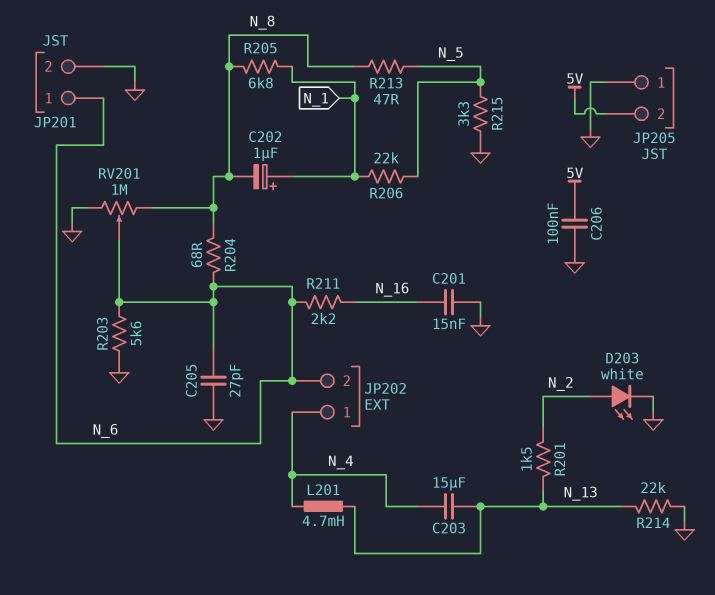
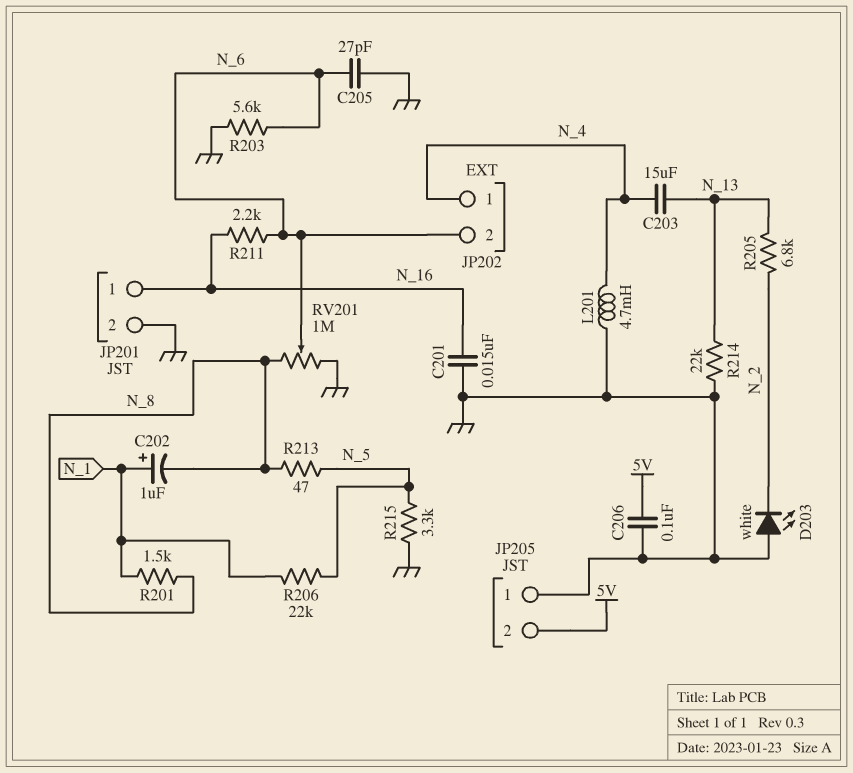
D203: LED white (A N_2, K GND) -> LED white (A GND, K N_2)
JP201 pin 1: N_6 -> N_16
L201: 4.7mH (N_4, N_13) -> 4.7mH (GND, N_4)
R201: 1.5k (N_2, N_13) -> 1.5k (N_1, N_8)
R204: 68 (N_6, N_8) -> none
R205: 6.8k (N_1, N_8) -> 6.8k (N_2, N_13)

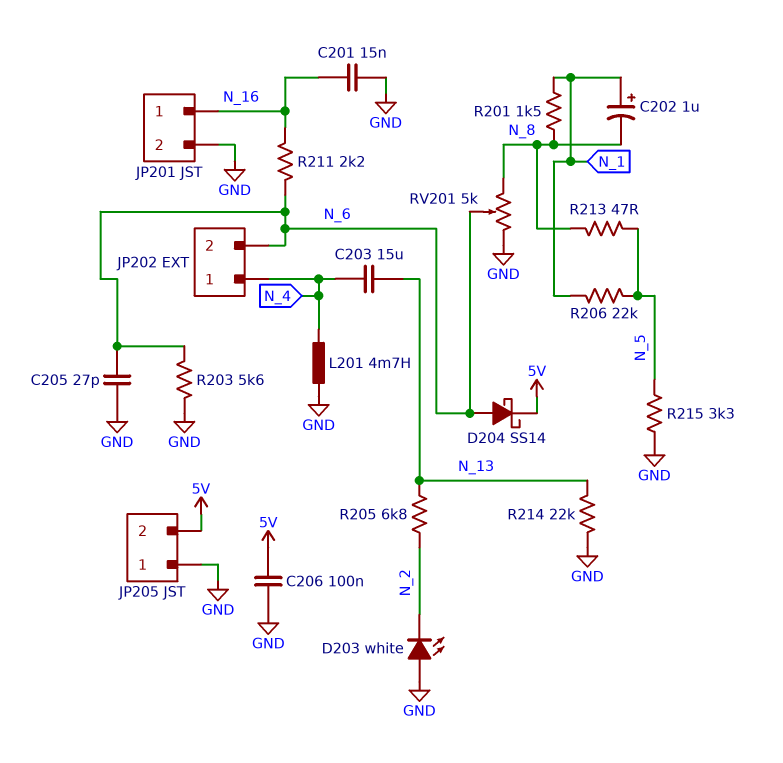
D204: none -> schottky SS14 (A N_6, K 5V)
RV201: 1M (GND, N_8, wiper N_6) -> 5k (GND, N_8, wiper N_6)

